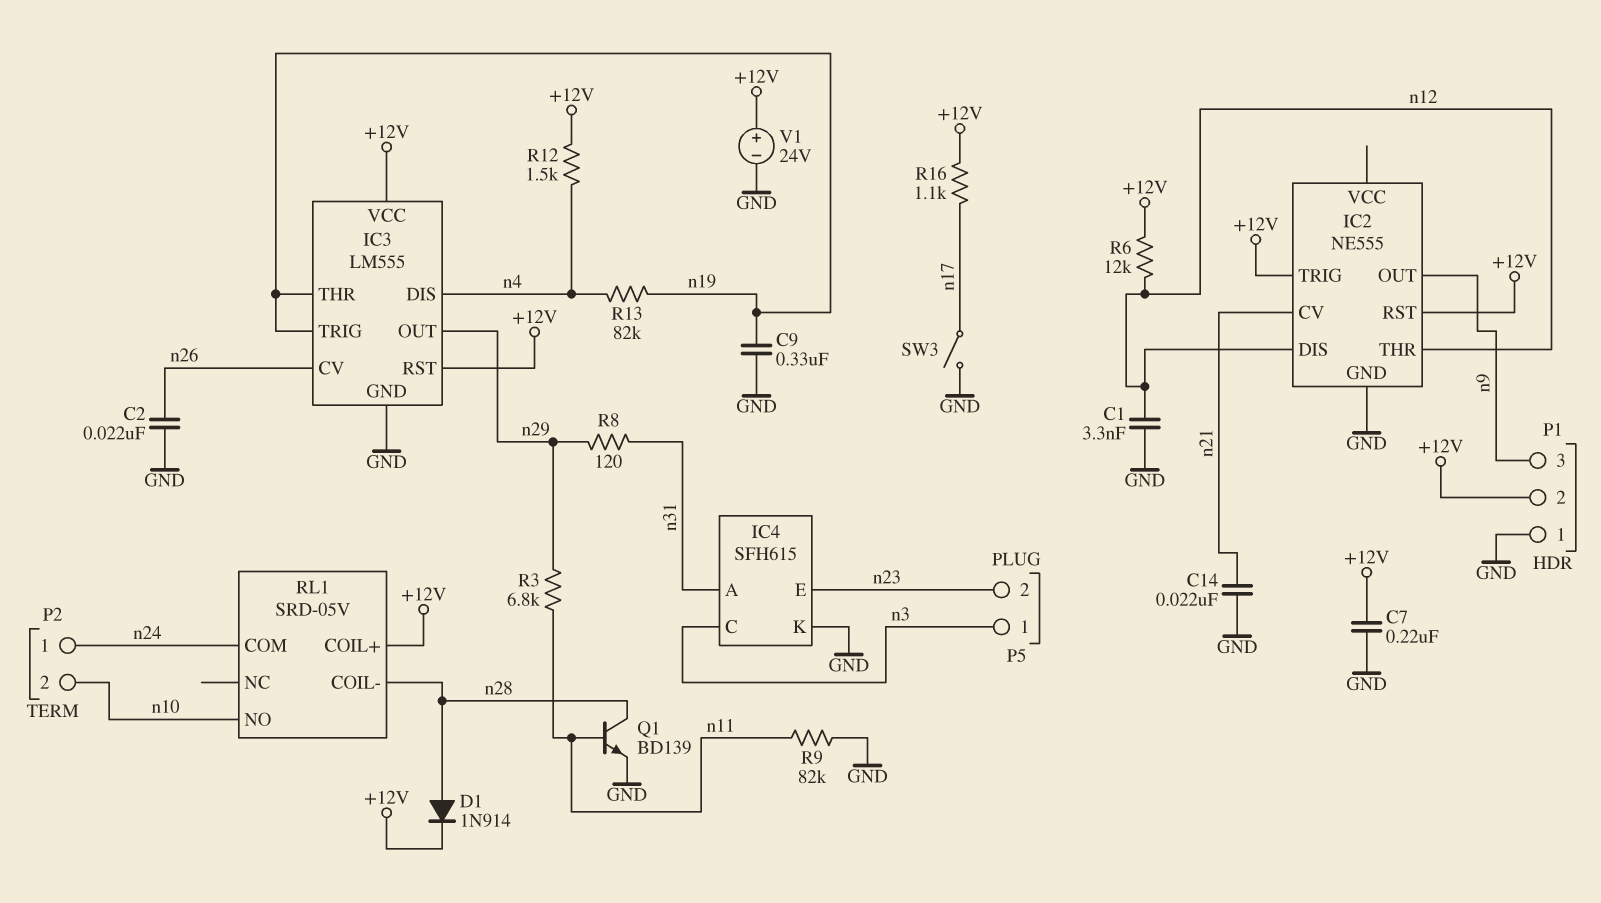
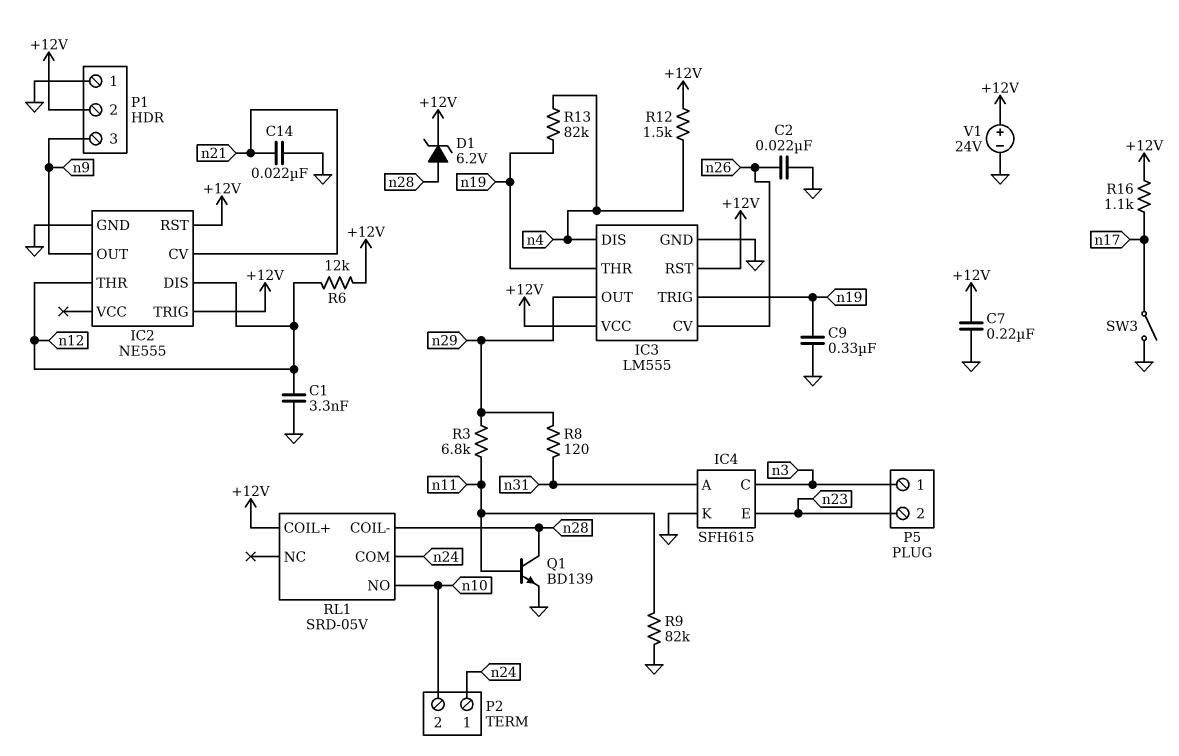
D1: diode 1N914 (A n28, K +12V) -> zener 6.2V (A n28, K +12V)

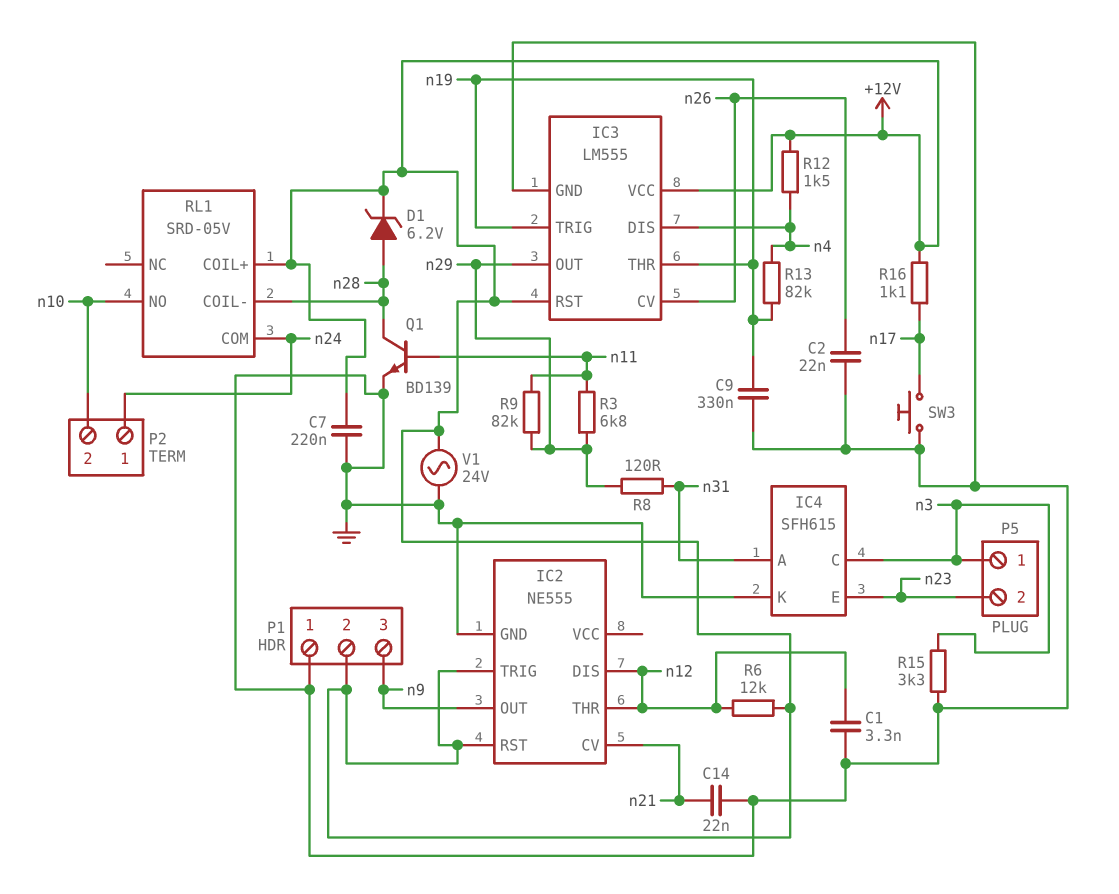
R9: 82k (GND, n11) -> 82k (n11, n29)
R15: none -> 3.3k (GND, n3)
SW3: switch (GND, n17) -> button (GND, n17)
V1: 24V (plus +12V, minus GND) -> AC 24V (+12V, GND)

